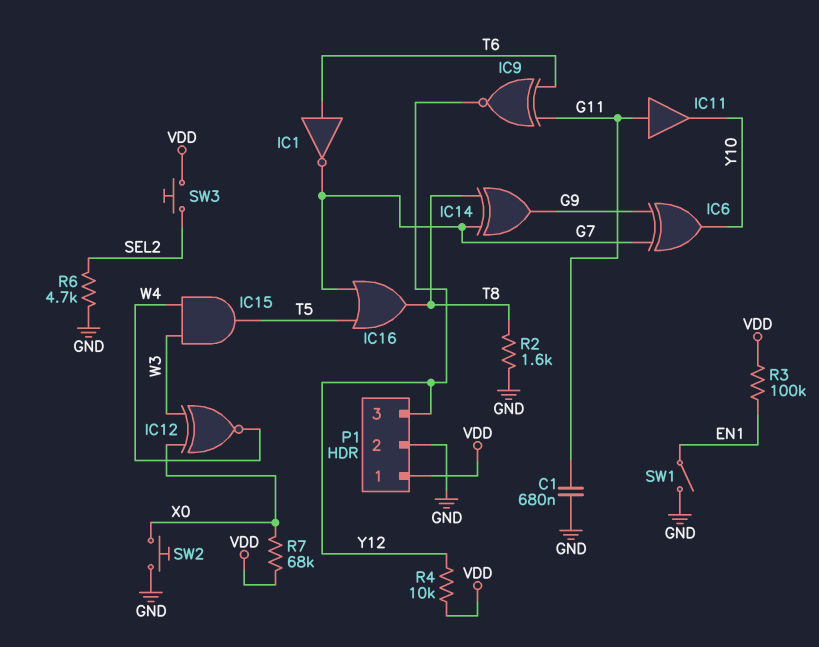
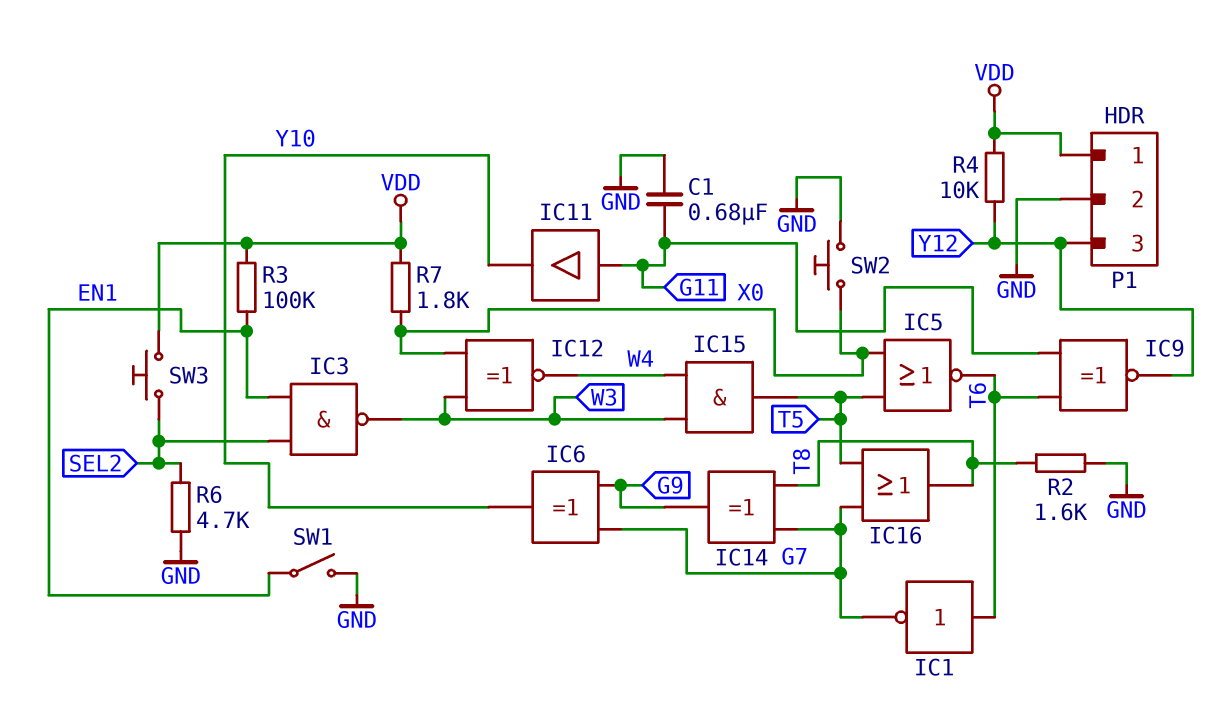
IC3: none -> NAND (in EN1, in SEL2, out W3)
IC5: none -> NOR (in T5, in X0, out T6)
R7: 68k (VDD, X0) -> 1.8k (VDD, X0)

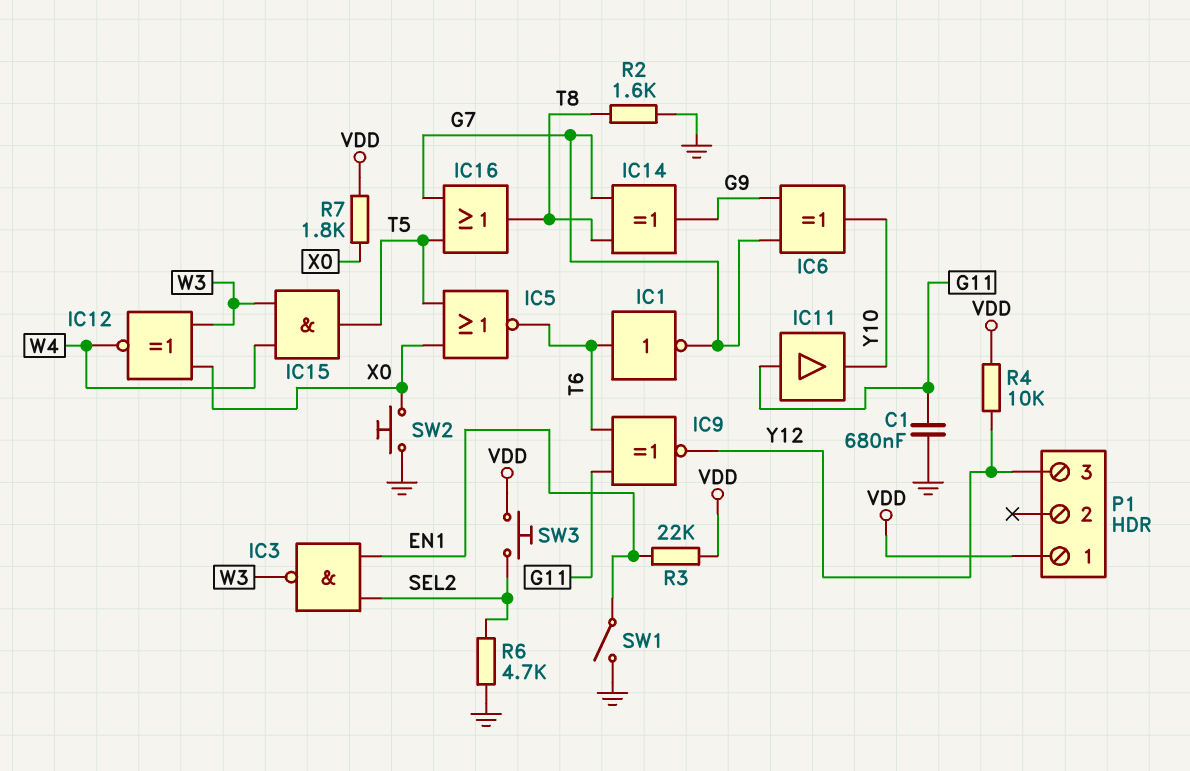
P1 pin 2: GND -> none
R3: 100k (EN1, VDD) -> 22k (EN1, VDD)

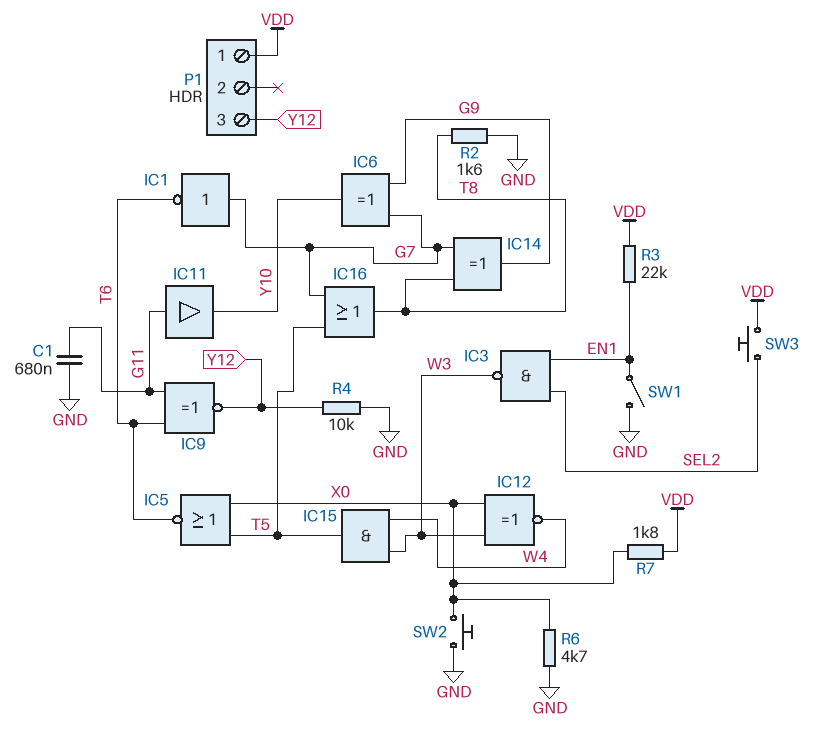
IC1: NOT (in T6, out G7) -> NOT (in G7, out T6)
R4: 10k (VDD, Y12) -> 10k (GND, Y12)
R6: 4.7k (GND, SEL2) -> 4.7k (GND, X0)

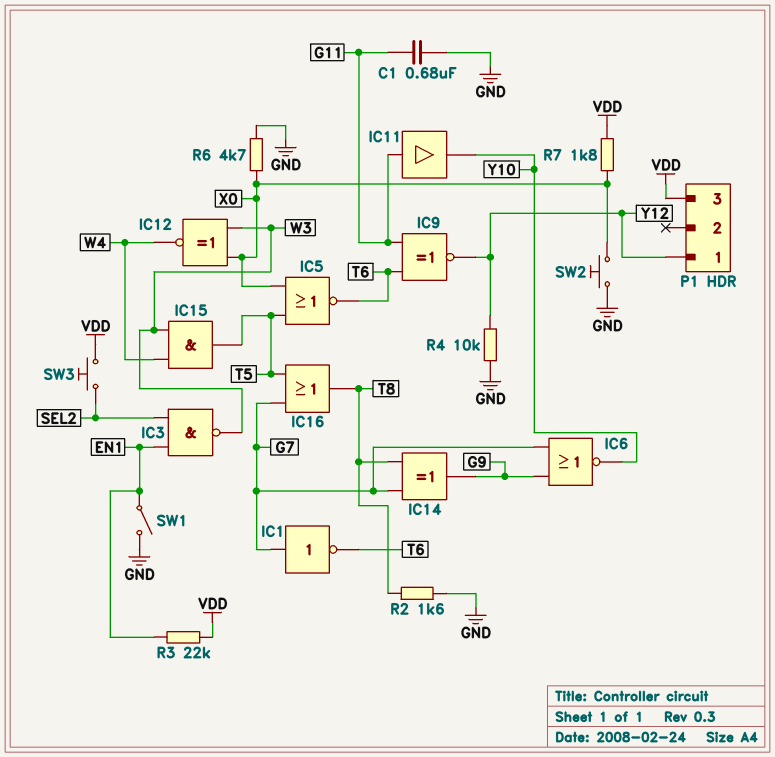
IC6: XOR (in G7, in G9, out Y10) -> NOR (in G7, in G9, out Y10)
P1 pin 1: VDD -> Y12
P1 pin 3: Y12 -> VDD

